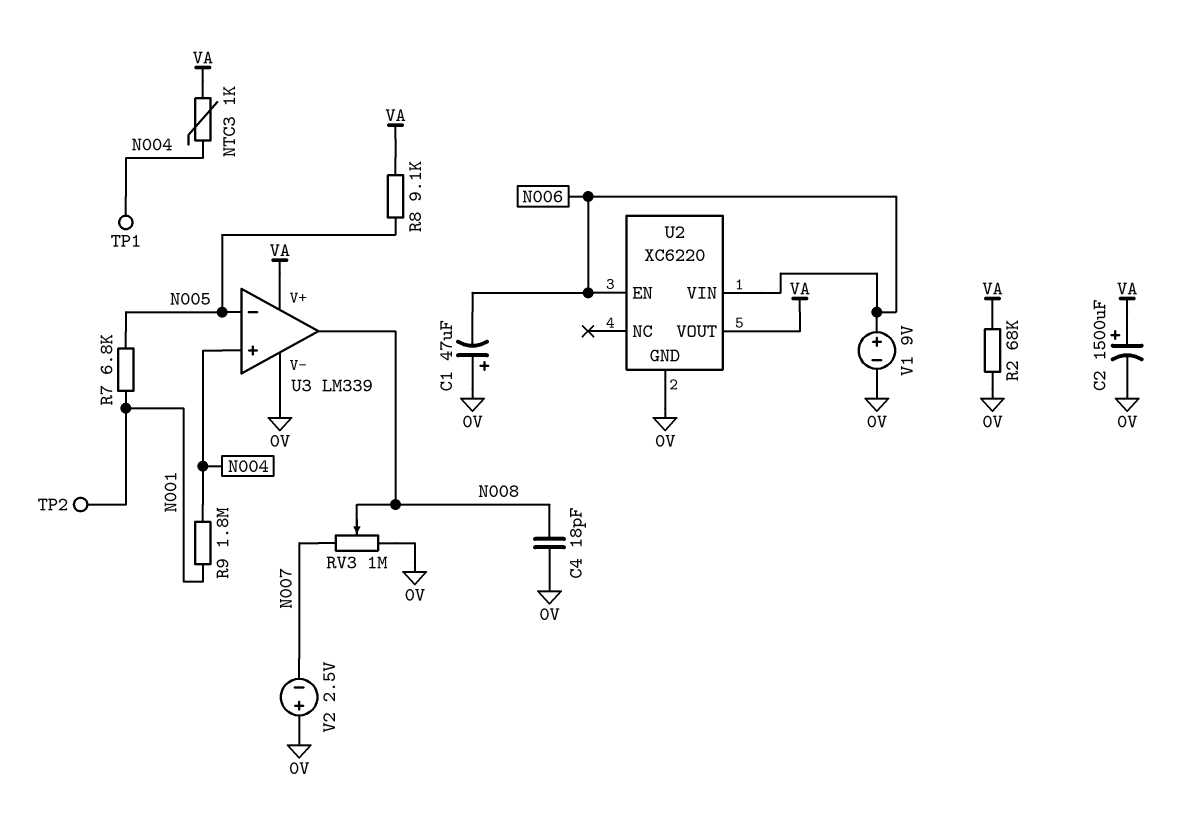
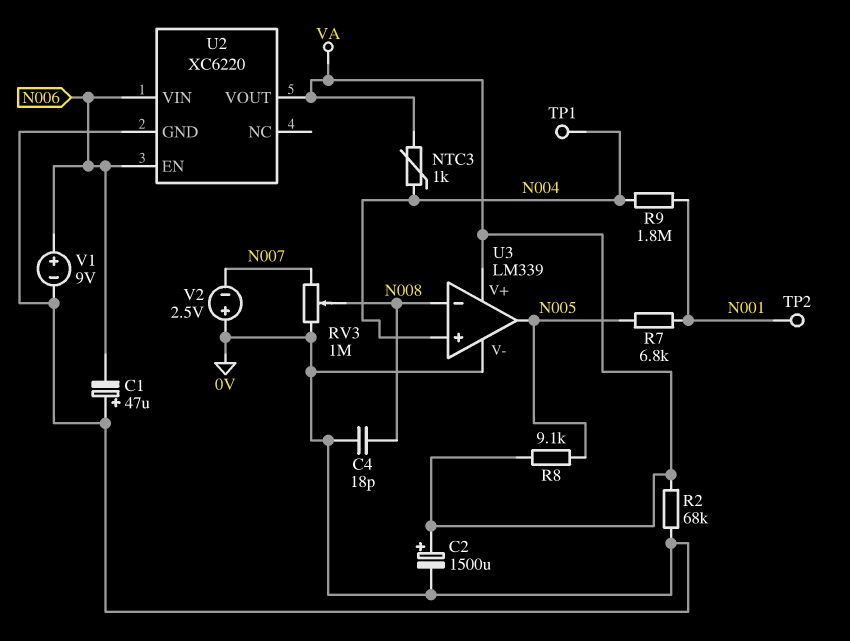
U3 pin in-: N005 -> N008
U3 pin out: N008 -> N005

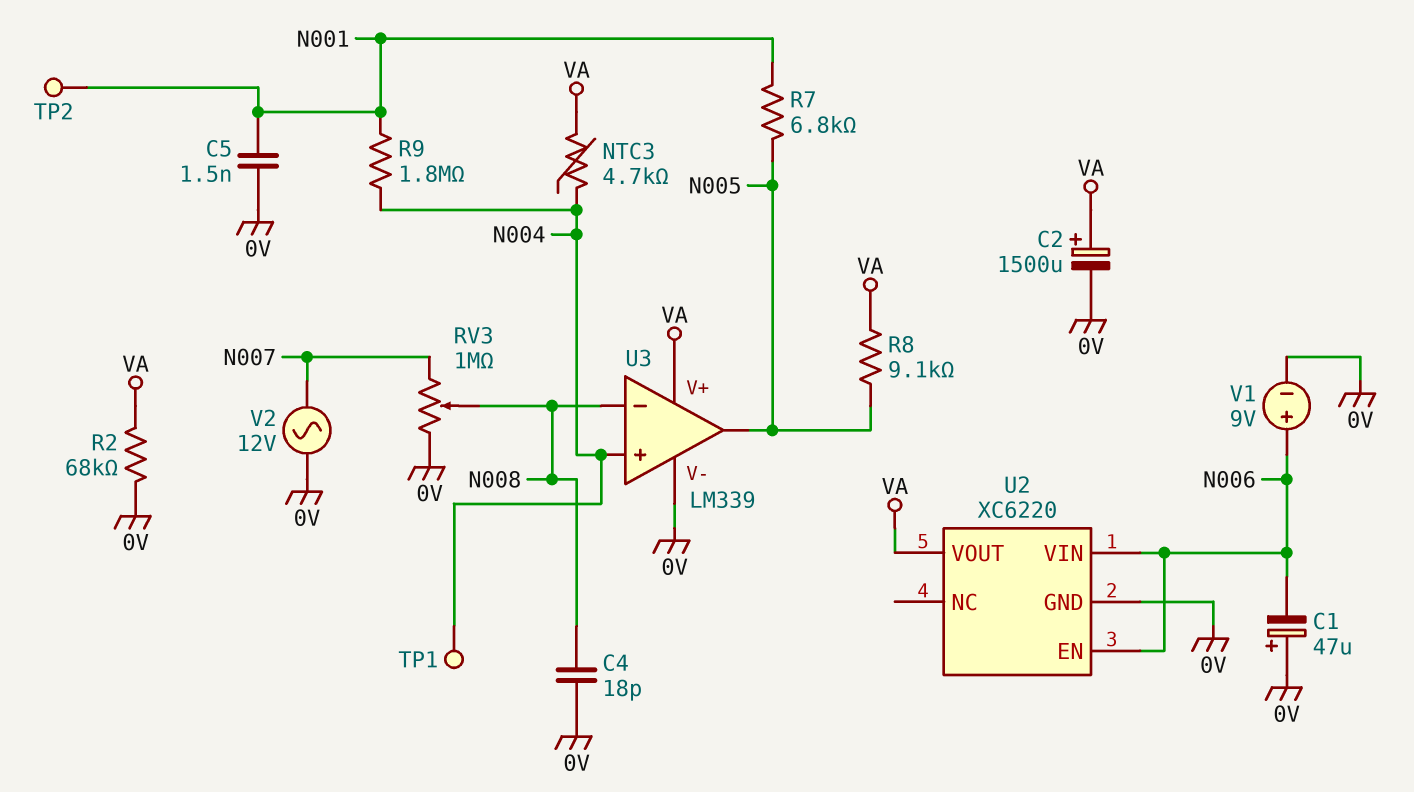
C5: none -> 1.5nF (0V, N001)
NTC3: 1k (N004, VA) -> 4.7k (N004, VA)
V2: 2.5V (plus 0V, minus N007) -> AC 12V (0V, N007)

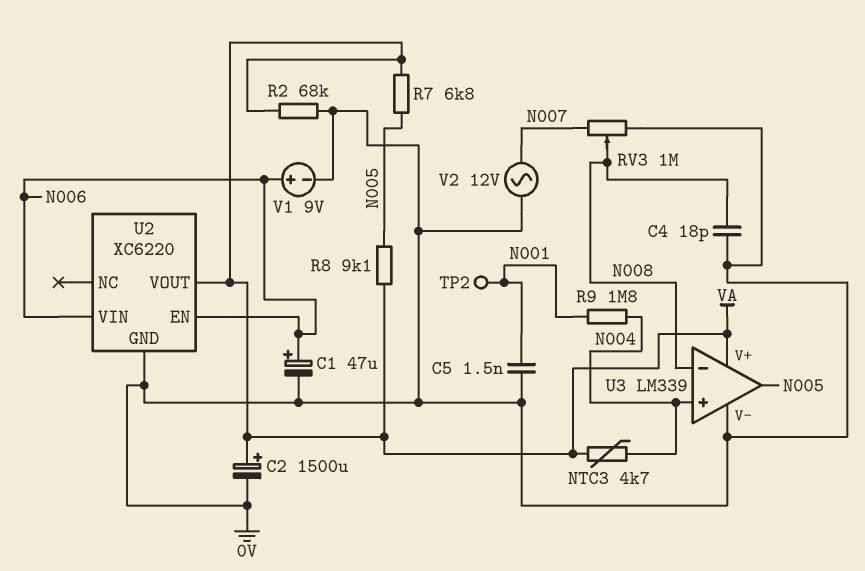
C1: 47uF (plus 0V, minus N006) -> 47uF (plus N006, minus 0V)
R7: 6.8k (N001, N005) -> 6.8k (N005, VA)
TP1: test point (N004) -> none

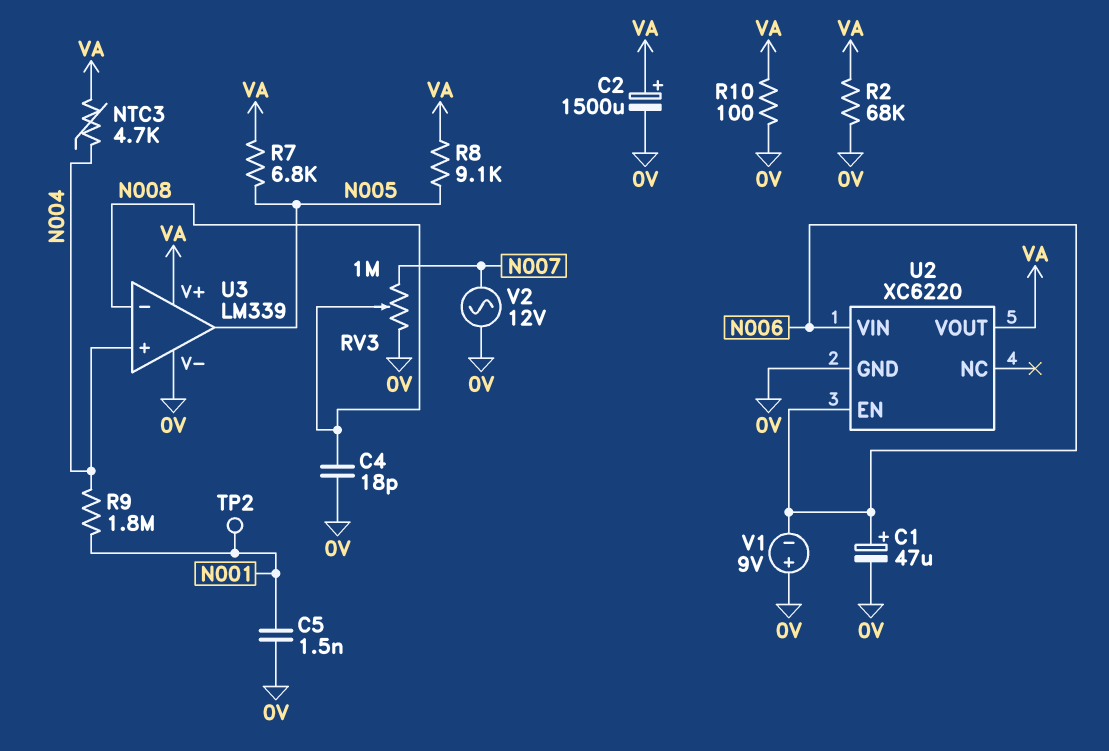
R10: none -> 100 (0V, VA)
V1: 9V (plus N006, minus 0V) -> 9V (plus 0V, minus N006)

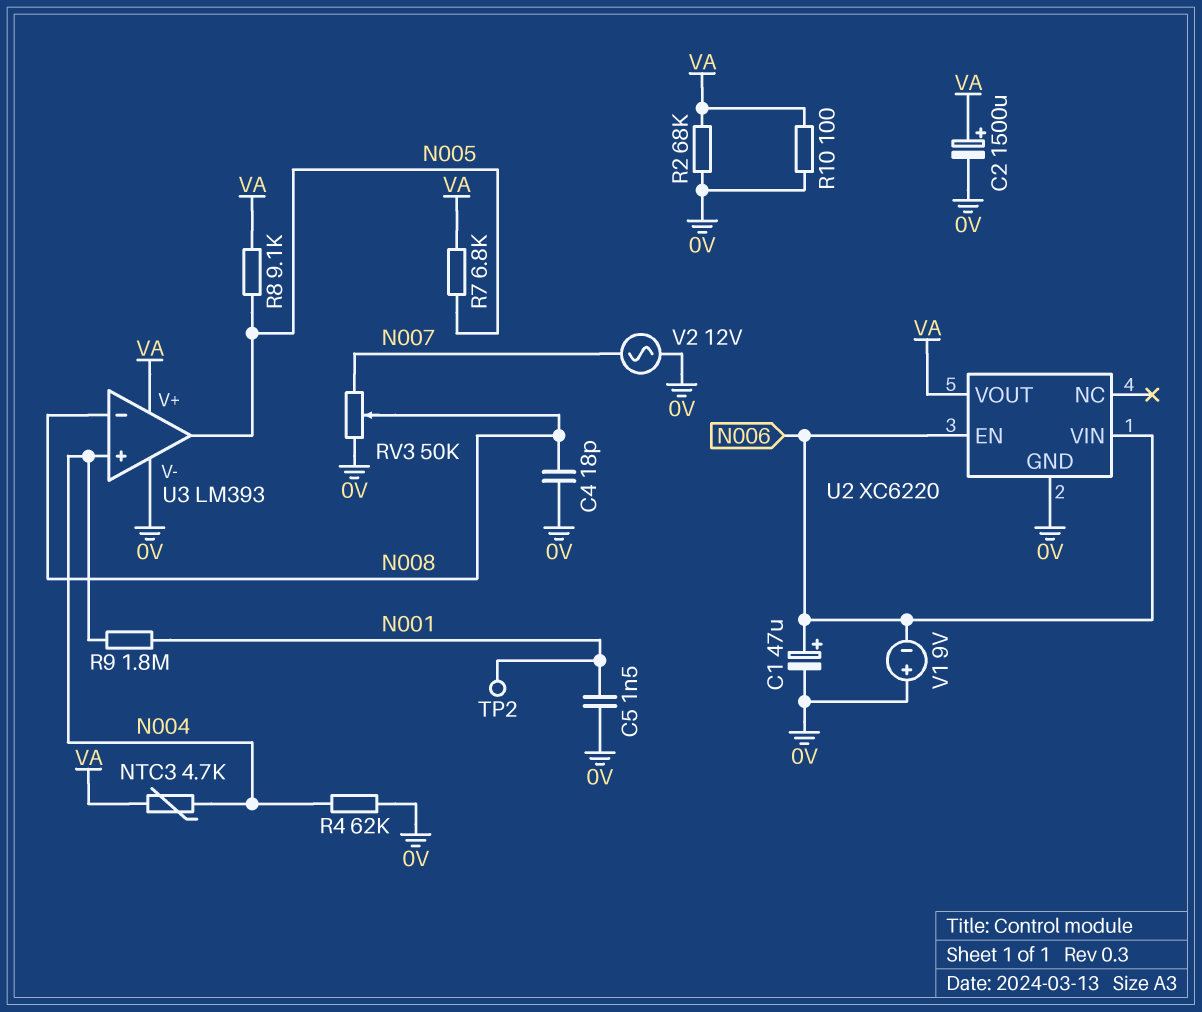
R4: none -> 62k (0V, N004)
RV3: 1M (0V, N007, wiper N008) -> 50k (0V, N007, wiper N008)
U3: LM339 -> LM393

